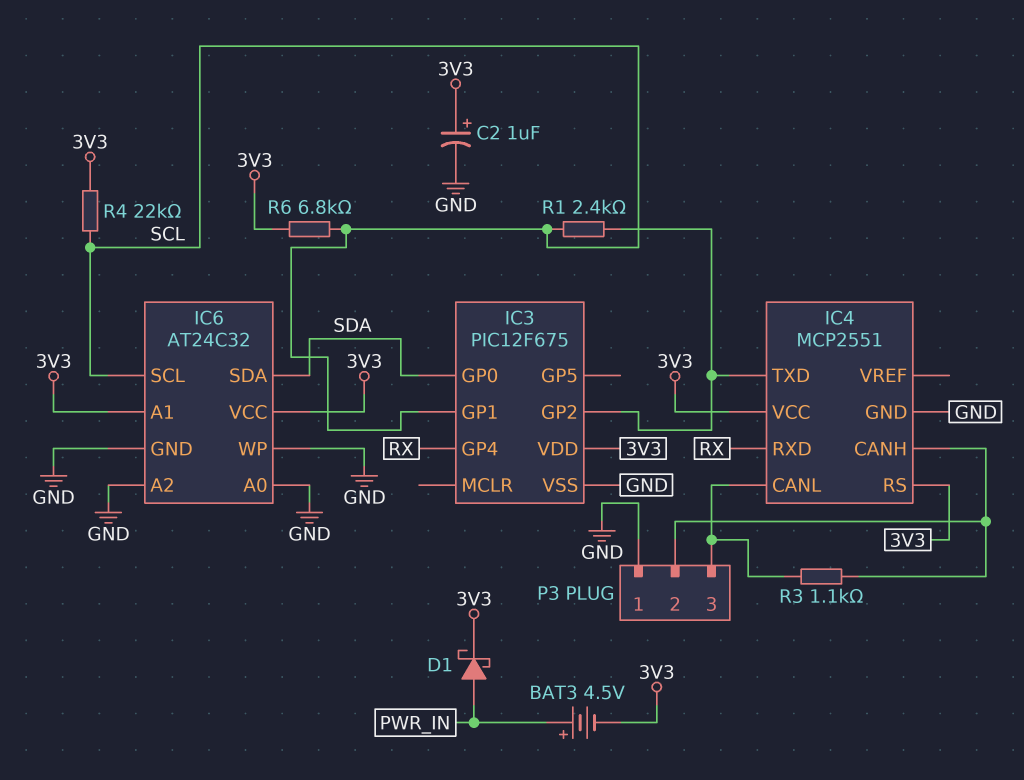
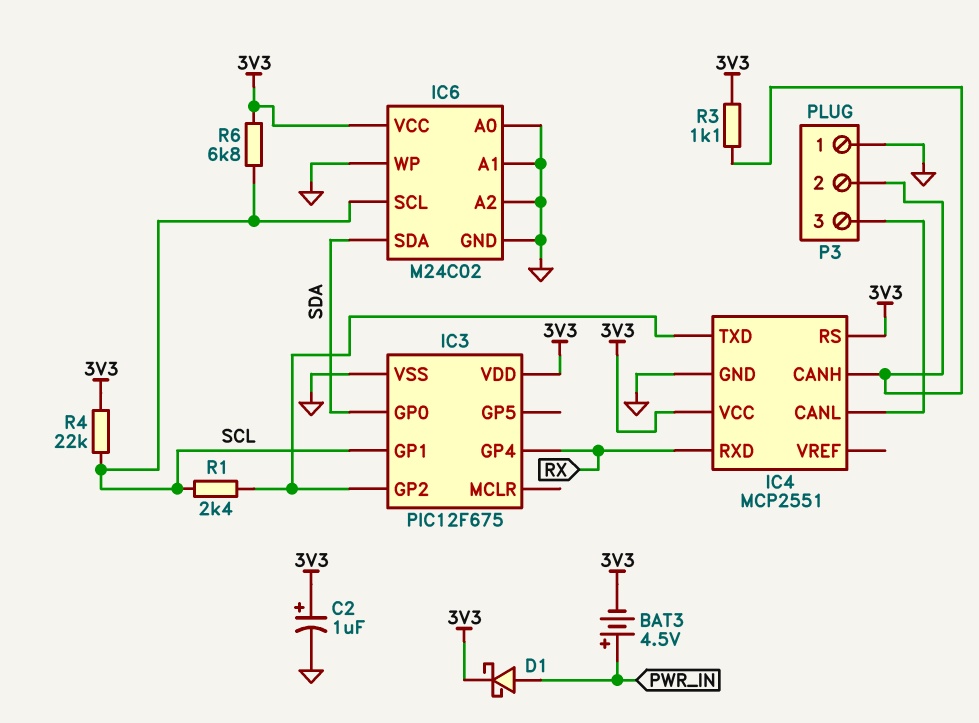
IC6: AT24C32 -> M24C02
IC6 pin A1: 3V3 -> GND
R3: 1.1k (IC4/CANH, IC4/CANL) -> 1.1k (3V3, IC4/CANH)

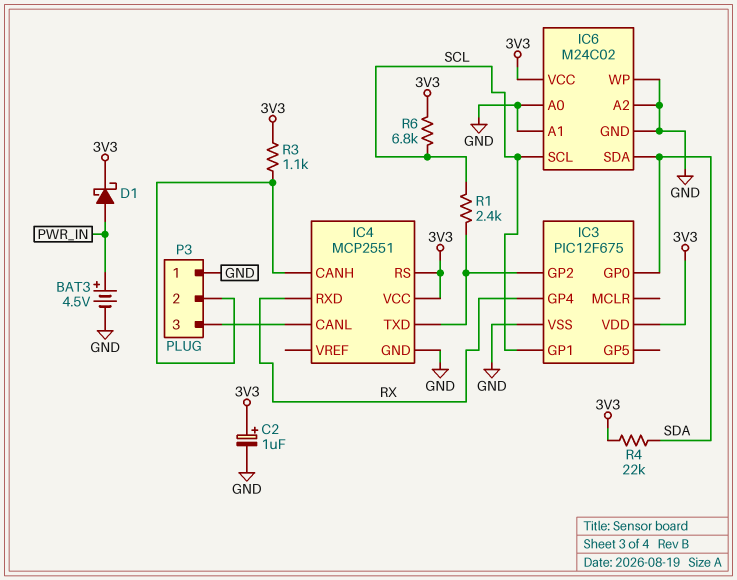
BAT3: 4.5V (plus PWR_IN, minus 3V3) -> 4.5V (plus PWR_IN, minus GND)
R4: 22k (3V3, SCL) -> 22k (3V3, SDA)

